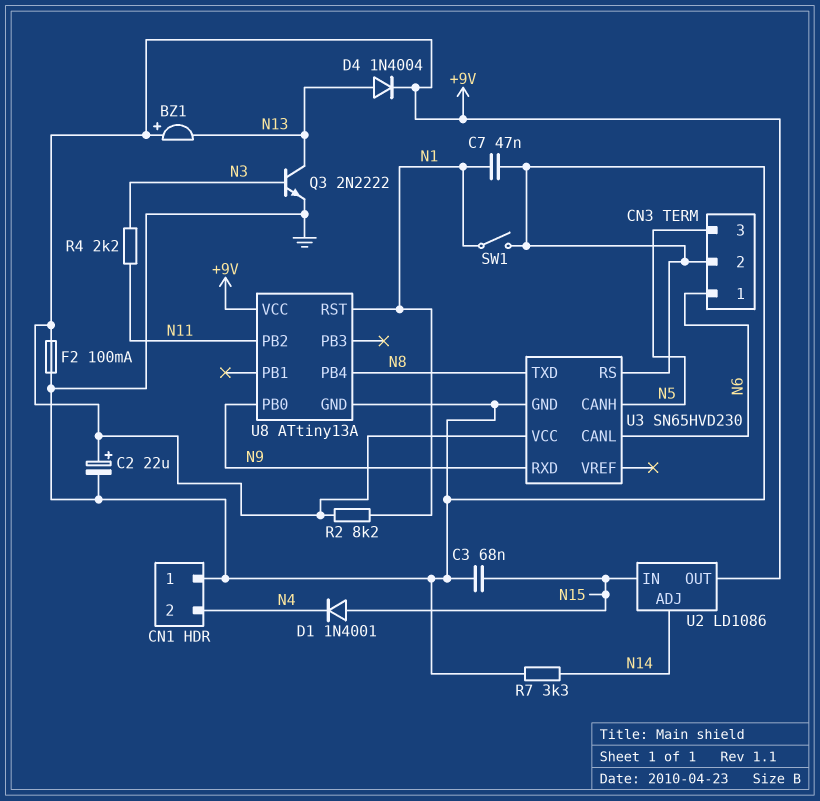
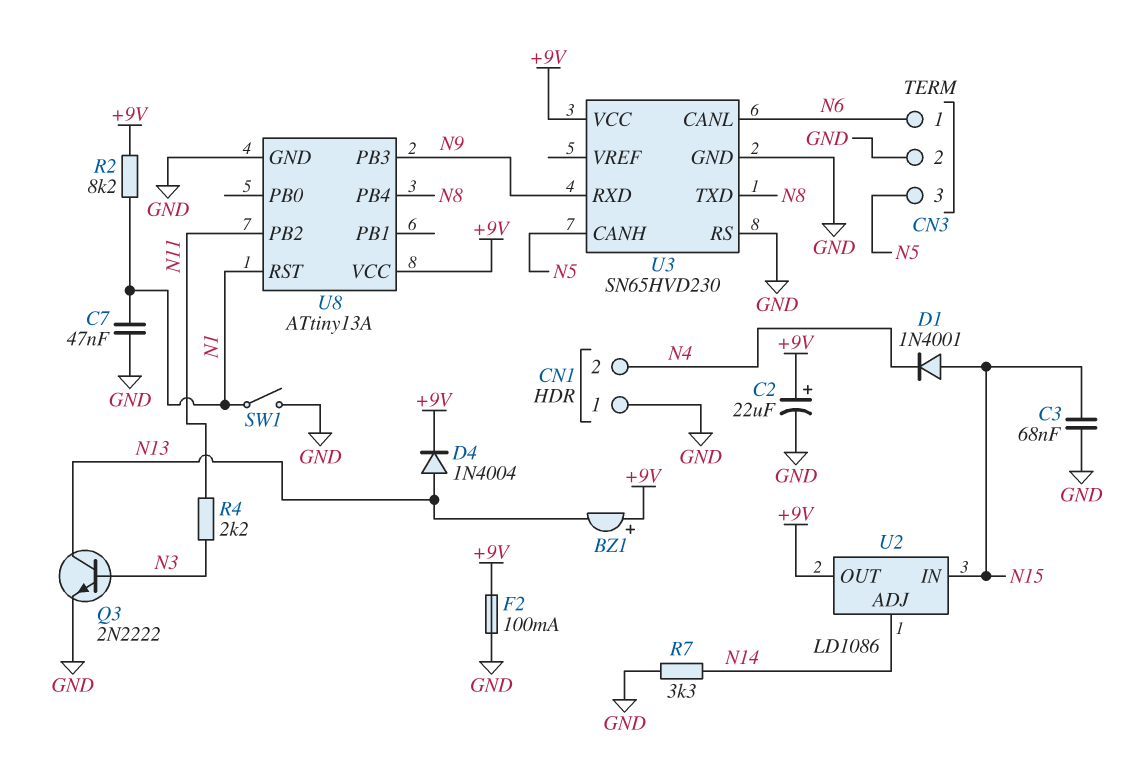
U8 pin PB0: N9 -> none
U8 pin PB3: none -> N9

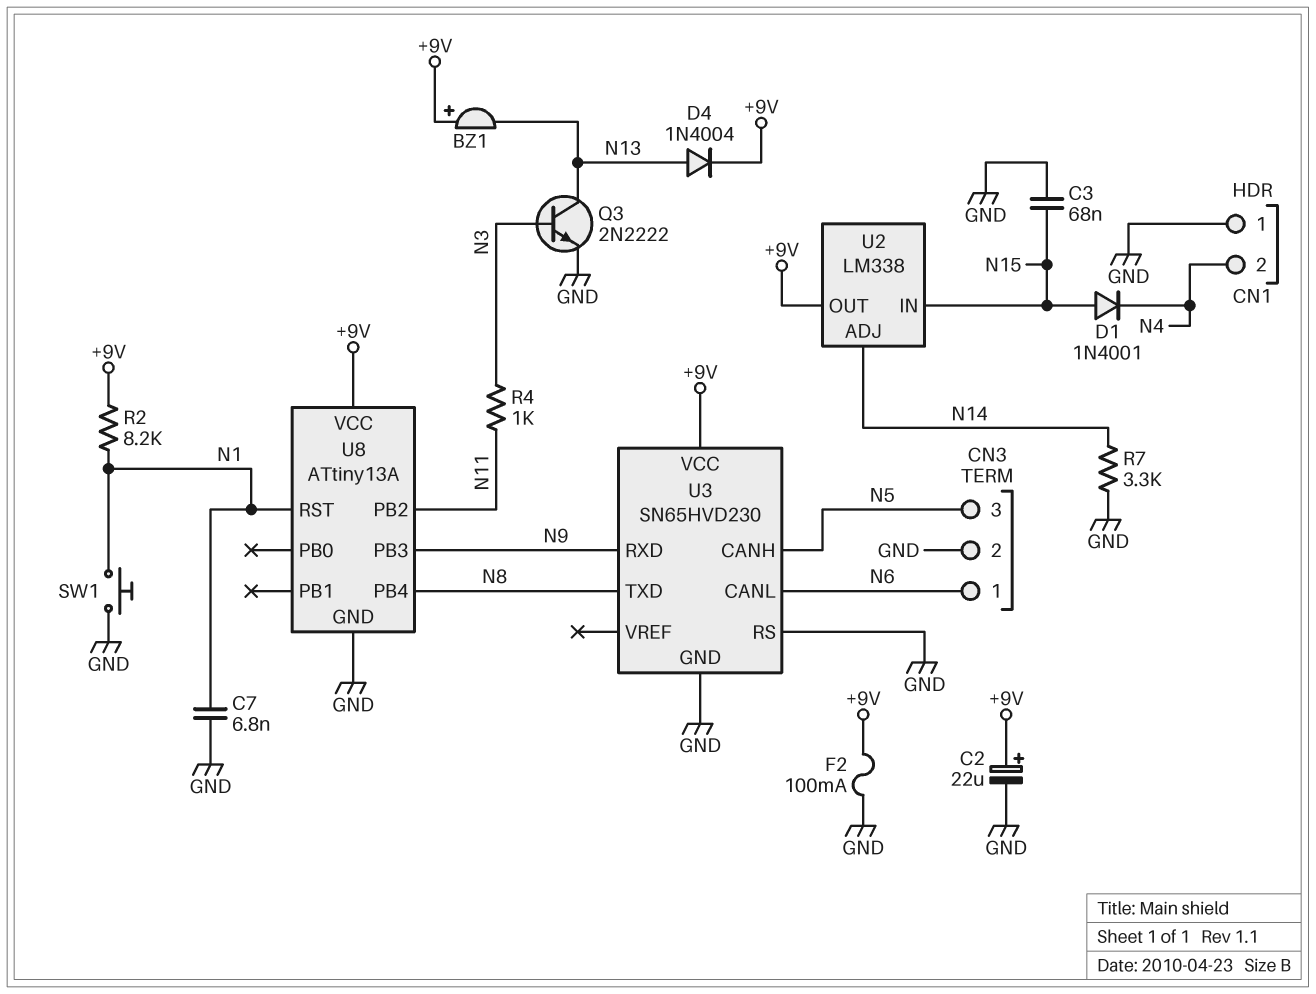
C7: 47nF (GND, N1) -> 6.8nF (GND, N1)
R4: 2.2k (N3, N11) -> 1k (N3, N11)
SW1: switch (GND, N1) -> button (GND, N1)
U2: LD1086 -> LM338

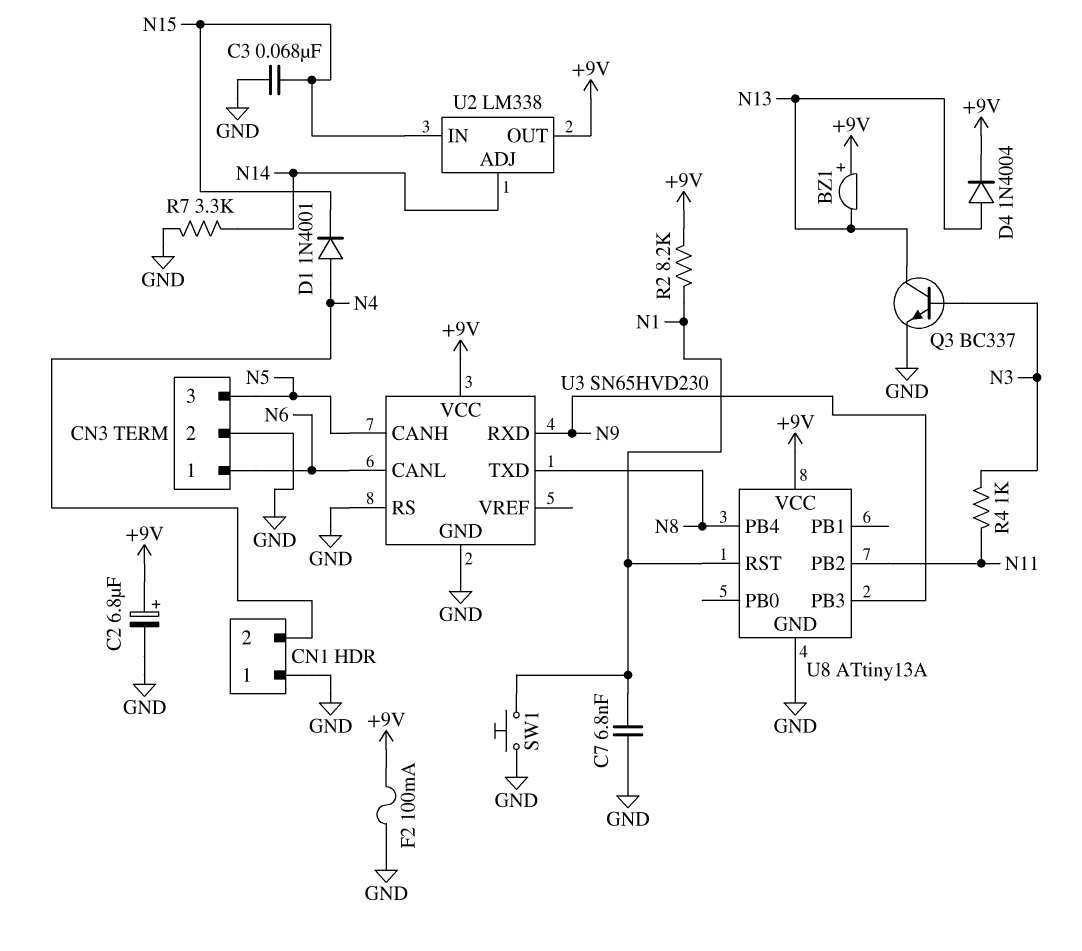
C2: 22uF (plus +9V, minus GND) -> 6.8uF (plus +9V, minus GND)
D1: diode 1N4001 (A N15, K N4) -> diode 1N4001 (A N4, K N15)
Q3: NPN 2N2222 (B N3, C N13, E GND) -> NPN BC337 (B N3, C N13, E GND)

